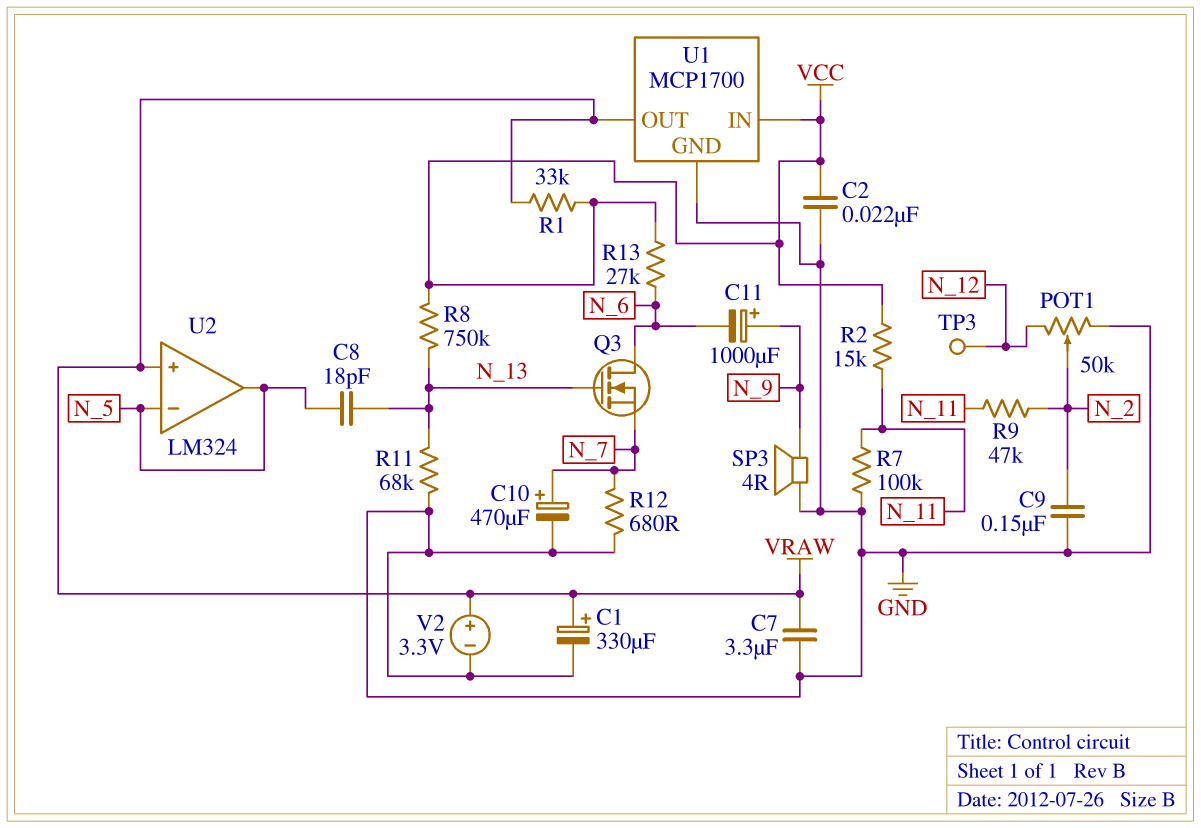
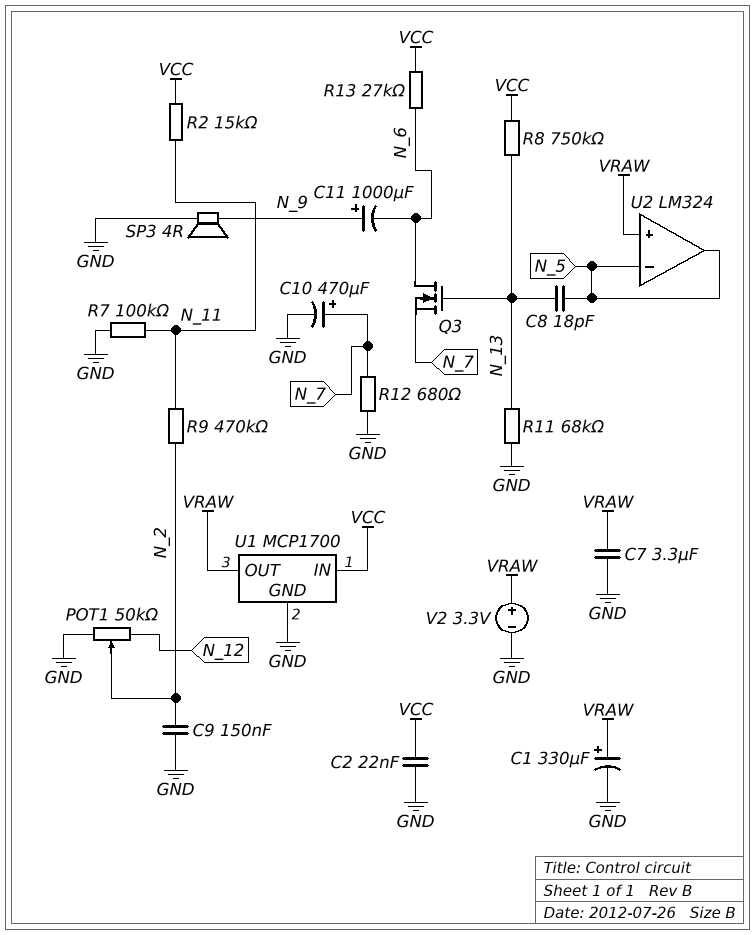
R1: 33k (VCC, VRAW) -> none
R9: 47k (N_2, N_11) -> 470k (N_2, N_11)
TP3: test point (N_12) -> none

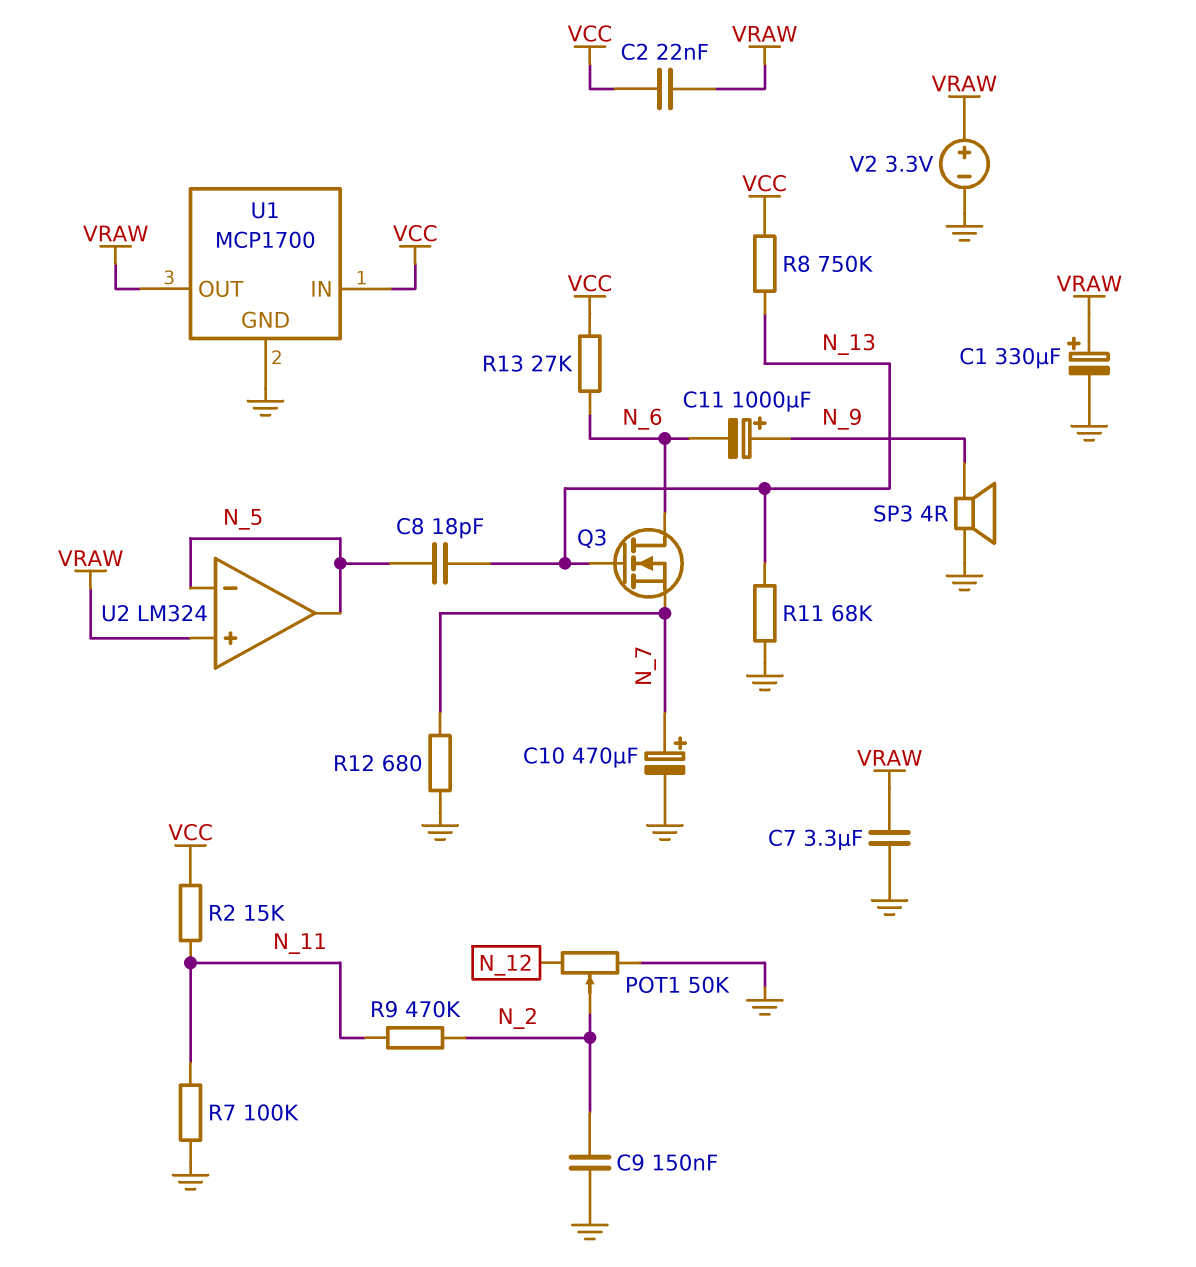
C2: 22nF (GND, VCC) -> 22nF (VCC, VRAW)

